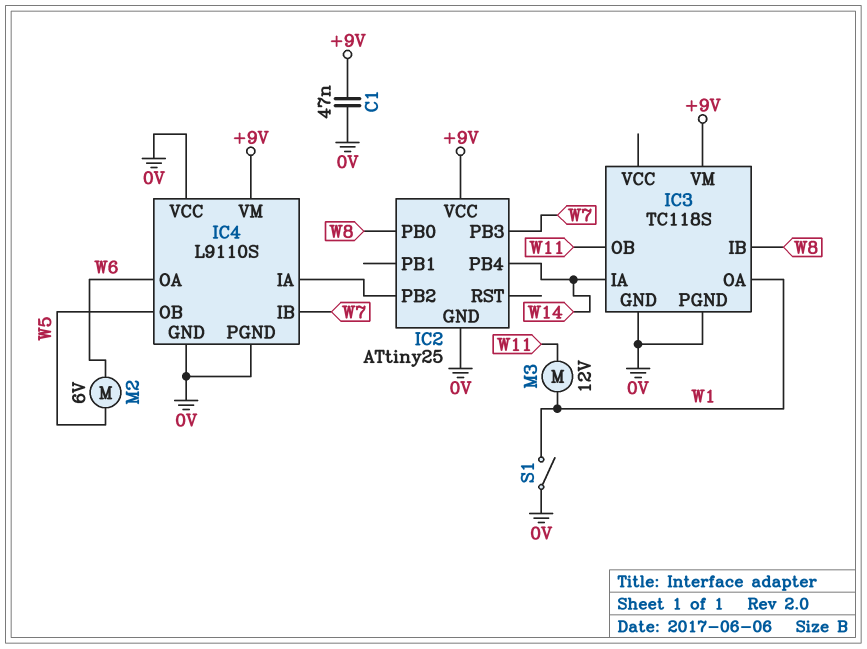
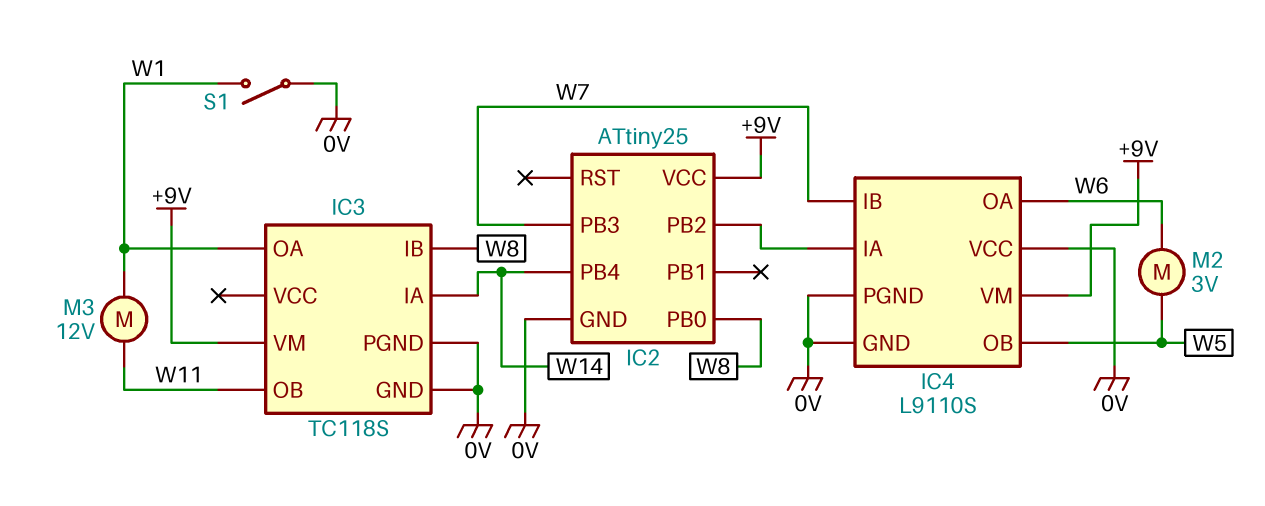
C1: 47nF (+9V, 0V) -> none
M2: motor 6V (W5, W6) -> motor 3V (W5, W6)

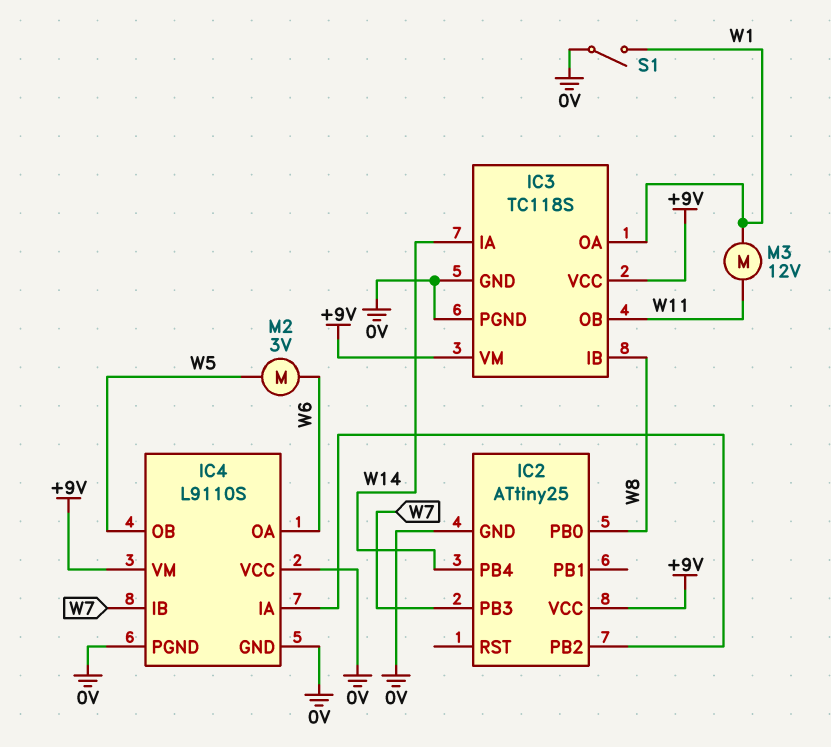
IC3 pin VCC: none -> +9V

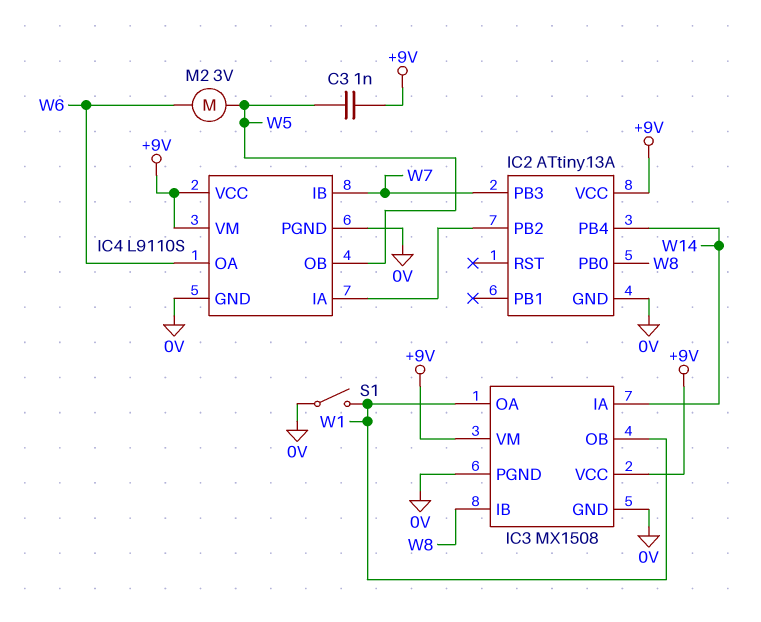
C3: none -> 1nF (+9V, W5)
IC2: ATtiny25 -> ATtiny13A
IC3: TC118S -> MX1508
IC3 pin OB: W11 -> W1
IC4 pin VCC: 0V -> +9V
M3: motor 12V (W1, W11) -> none

